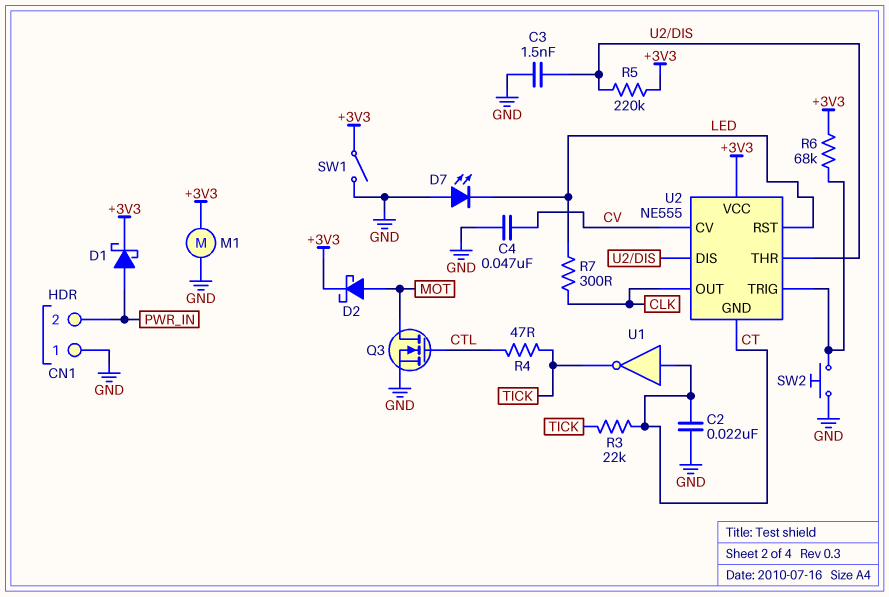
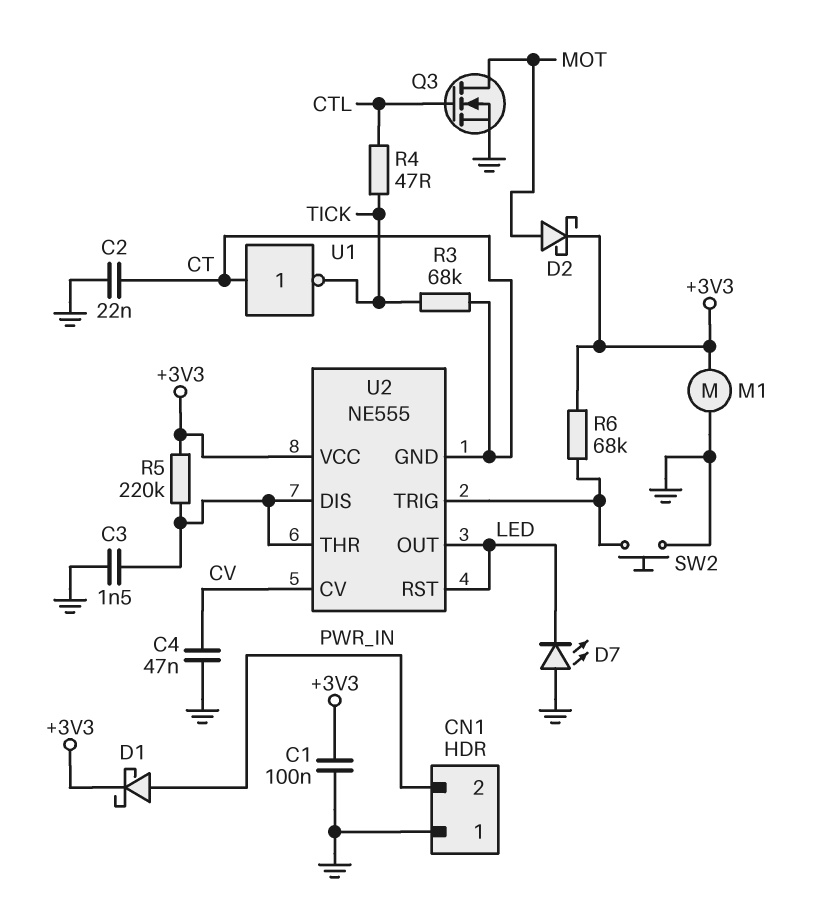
C1: none -> 100nF (+3V3, GND)
R3: 22k (CT, TICK) -> 68k (CT, TICK)
R7: 300 (CLK, LED) -> none
SW1: switch (+3V3, GND) -> none
U2 pin OUT: CLK -> LED

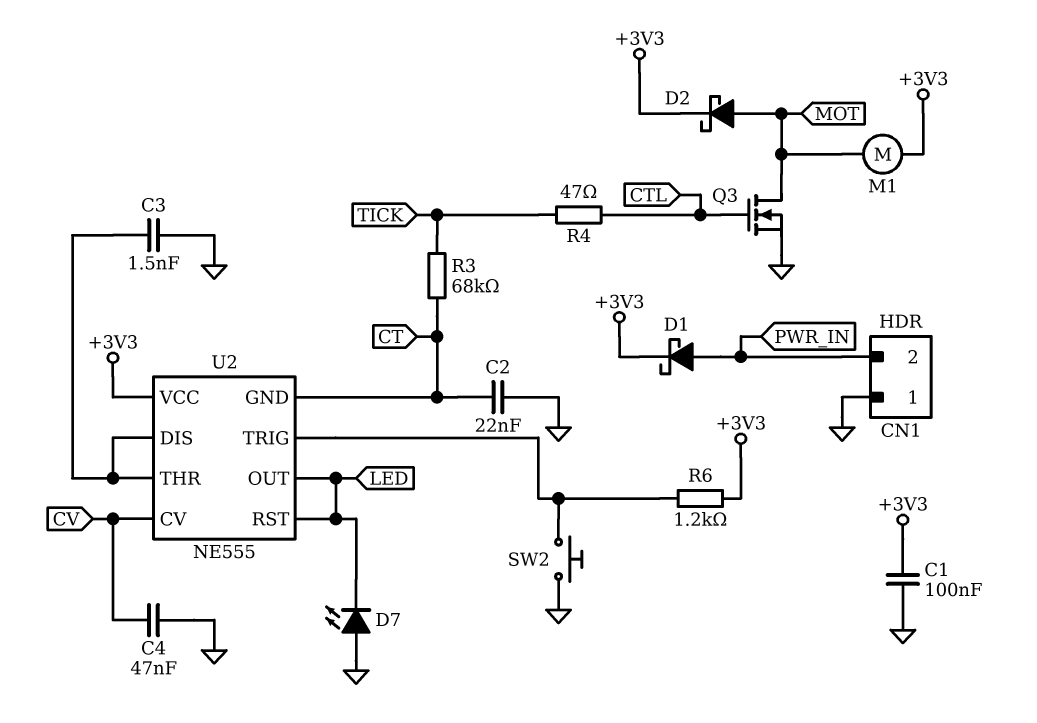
M1: motor (+3V3, GND) -> motor (+3V3, MOT)
R5: 220k (+3V3, U2/DIS) -> none
R6: 68k (+3V3, U2/TRIG) -> 1.2k (+3V3, U2/TRIG)
U1: NOT (in CT, out TICK) -> none

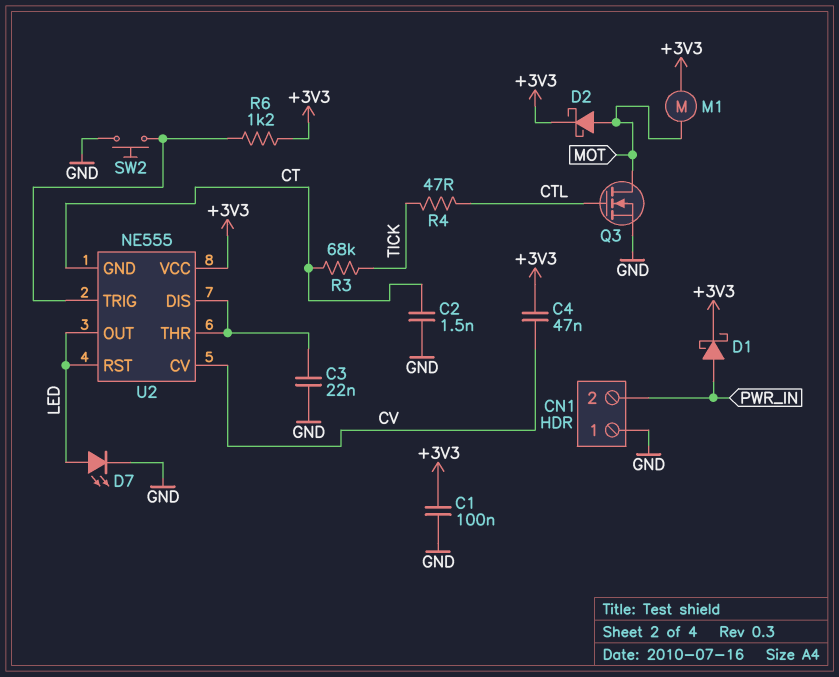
C2: 22nF (CT, GND) -> 1.5nF (CT, GND)
C3: 1.5nF (GND, U2/DIS) -> 22nF (GND, U2/DIS)
C4: 47nF (CV, GND) -> 47nF (+3V3, CV)
D7: LED (A GND, K LED) -> LED (A LED, K GND)

